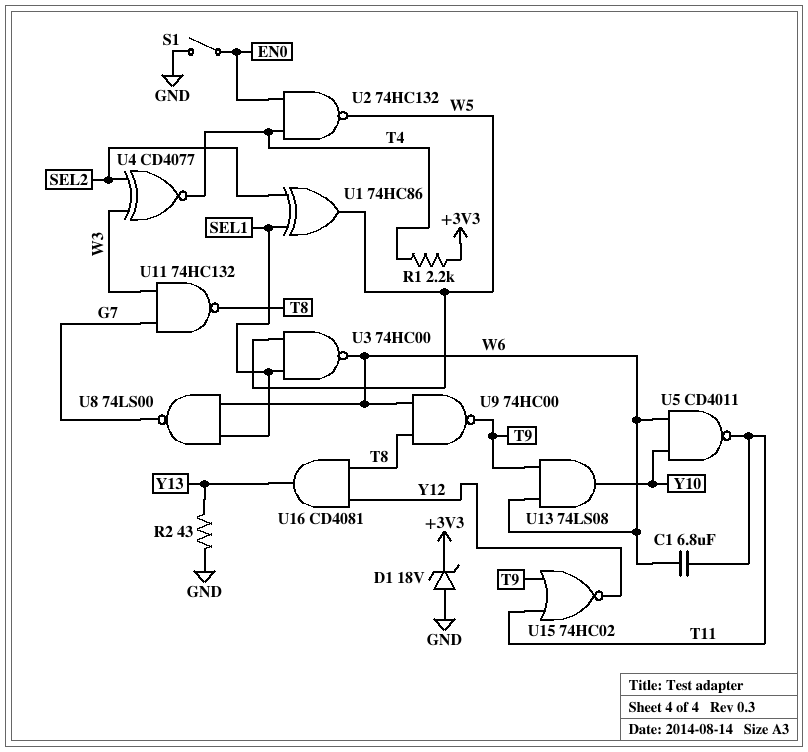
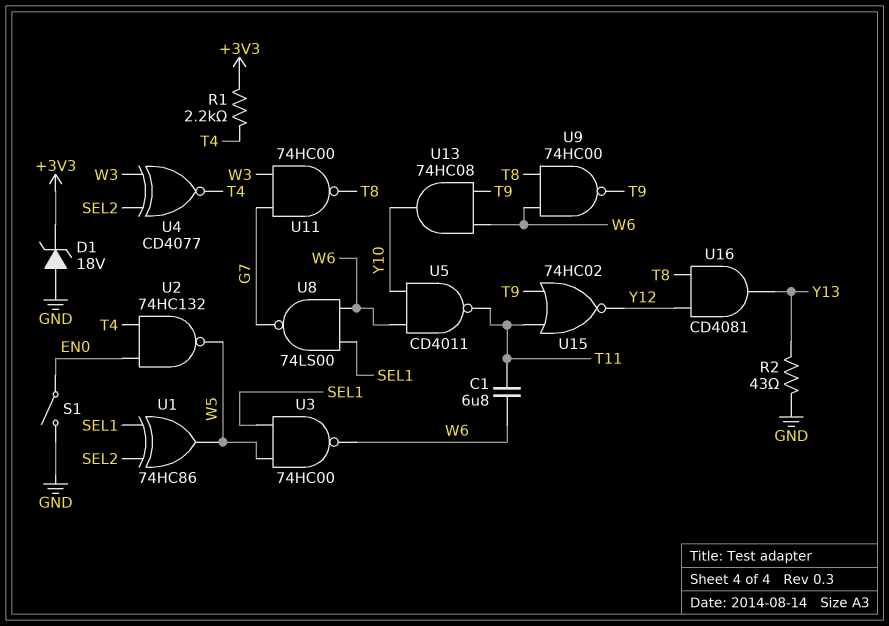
U11: NAND 74HC132 (in G7, in W3, out T8) -> NAND 74HC00 (in G7, in W3, out T8)
U13: AND 74LS08 (in T9, in W6, out Y10) -> AND 74HC08 (in T9, in W6, out Y10)

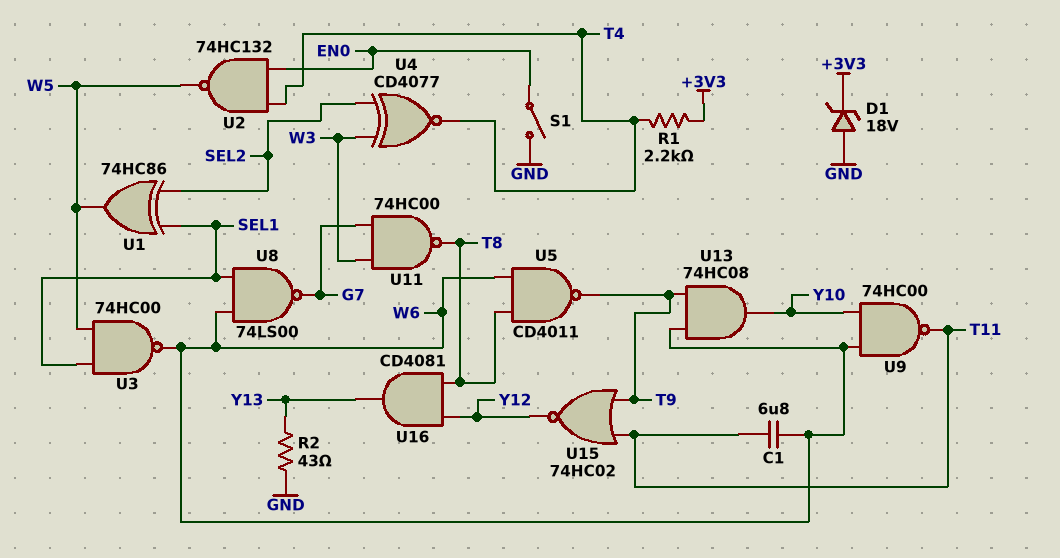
U5: NAND CD4011 (in W6, in Y10, out T11) -> NAND CD4011 (in T8, in W6, out T9)
U9: NAND 74HC00 (in T8, in W6, out T9) -> NAND 74HC00 (in W6, in Y10, out T11)

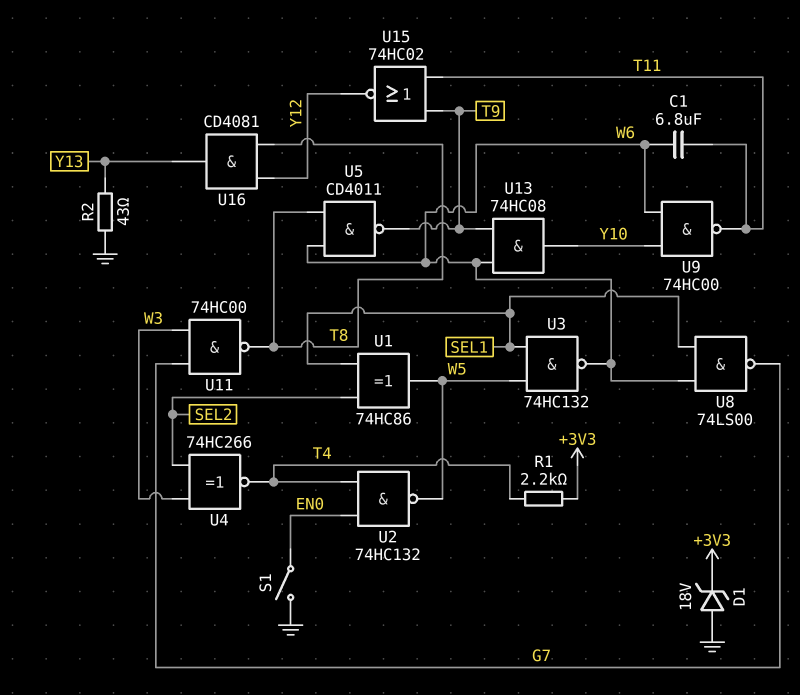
U3: NAND 74HC00 (in SEL1, in W5, out W6) -> NAND 74HC132 (in SEL1, in W5, out W6)
U4: XNOR CD4077 (in SEL2, in W3, out T4) -> XNOR 74HC266 (in SEL2, in W3, out T4)

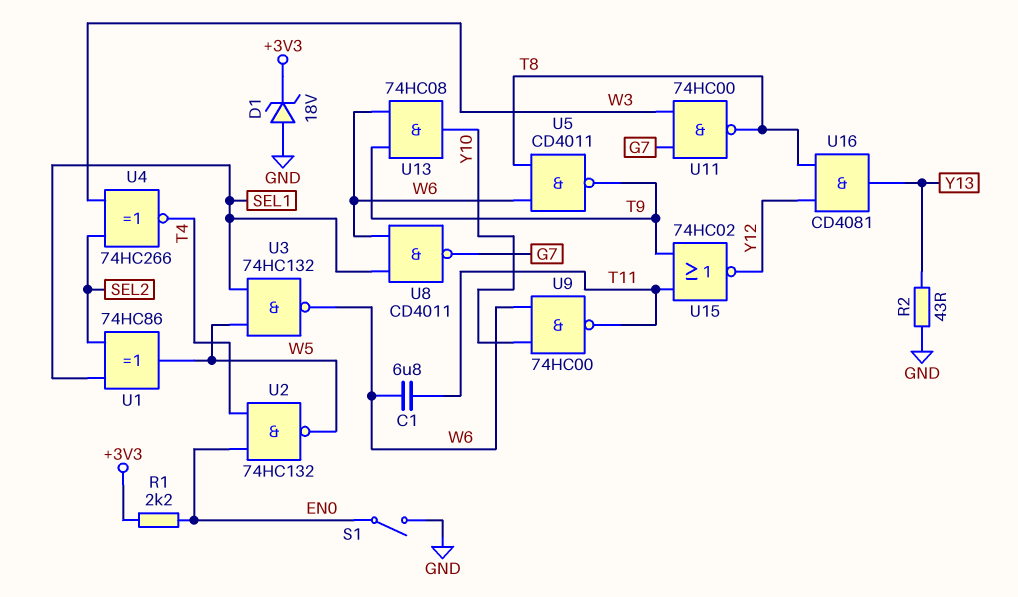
R1: 2.2k (+3V3, T4) -> 2.2k (+3V3, EN0)
U8: NAND 74LS00 (in SEL1, in W6, out G7) -> NAND CD4011 (in SEL1, in W6, out G7)

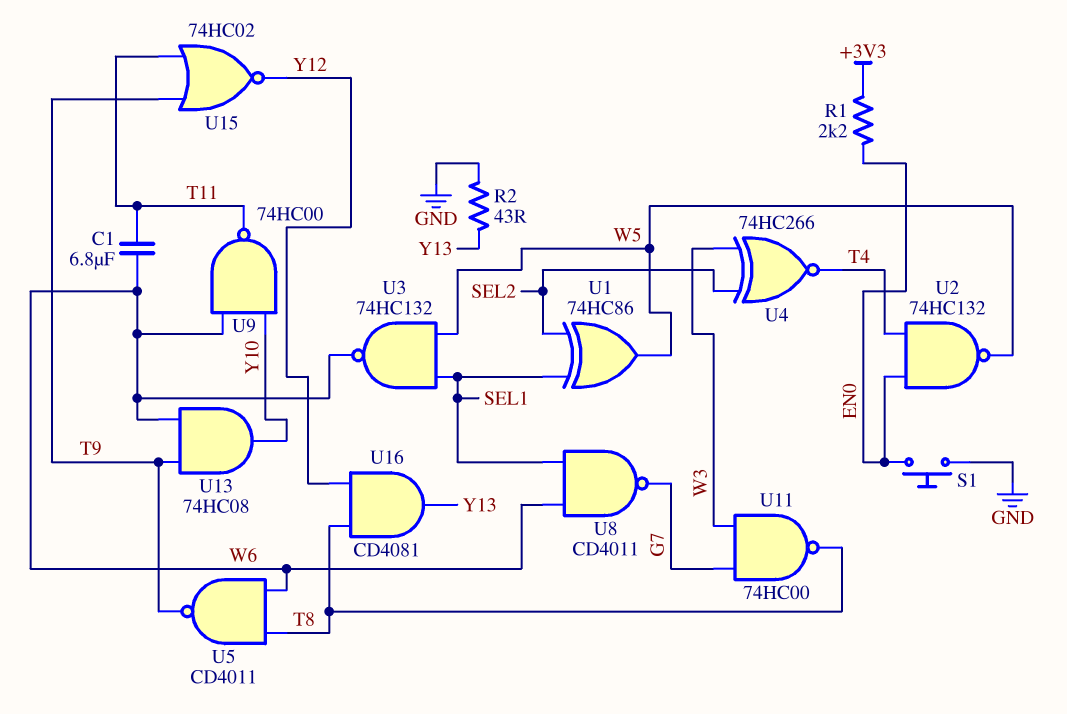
D1: zener 18V (A GND, K +3V3) -> none
S1: switch (EN0, GND) -> button (EN0, GND)

